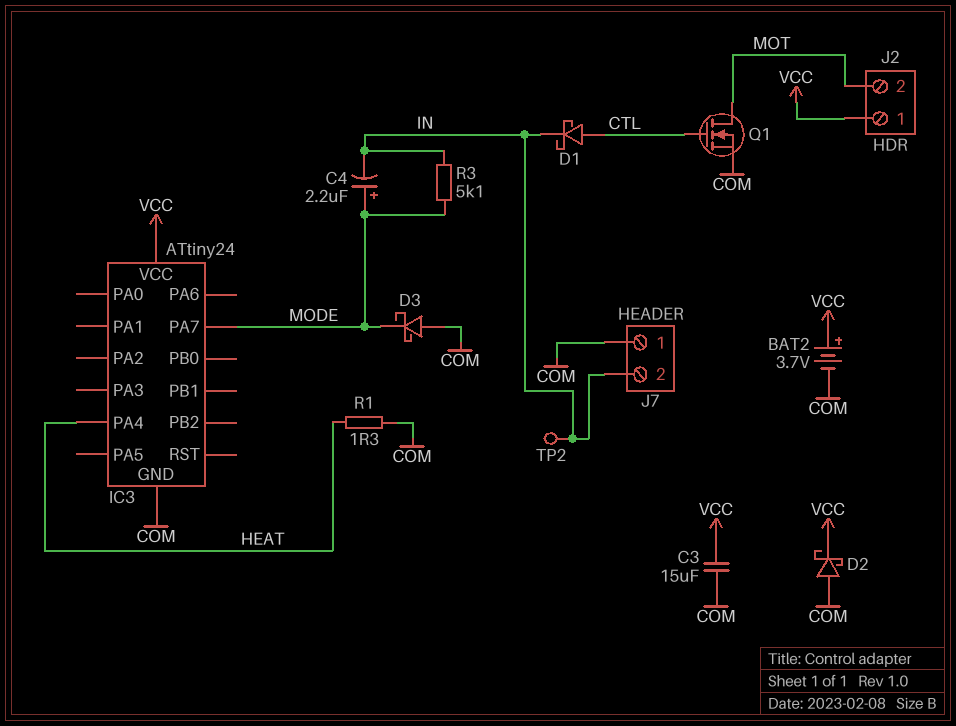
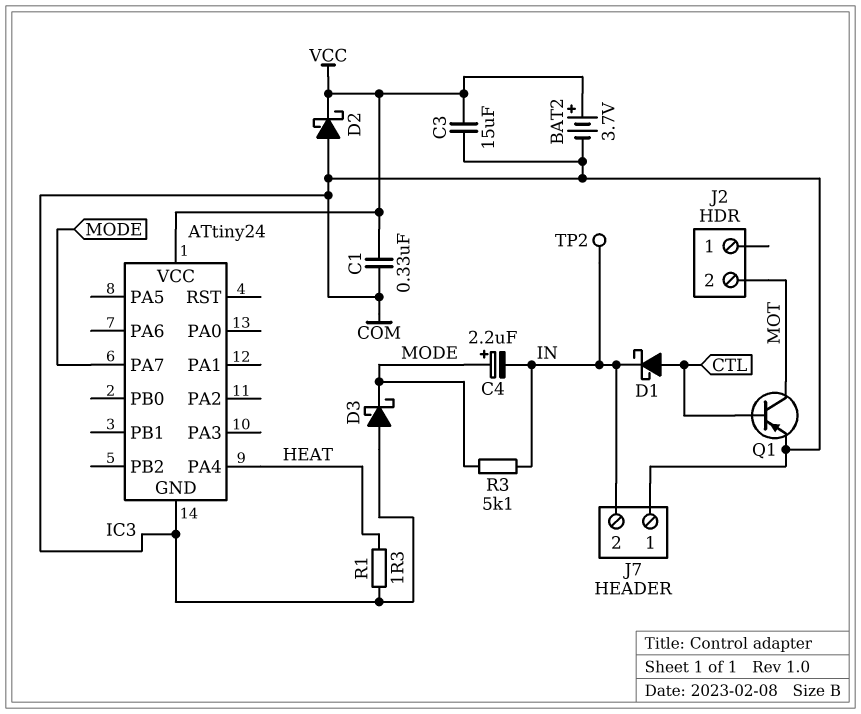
C1: none -> 330nF (COM, VCC)
J2 pin 1: VCC -> none
Q1: NMOS (G CTL, D MOT, S COM) -> PNP (B CTL, C MOT, E COM)

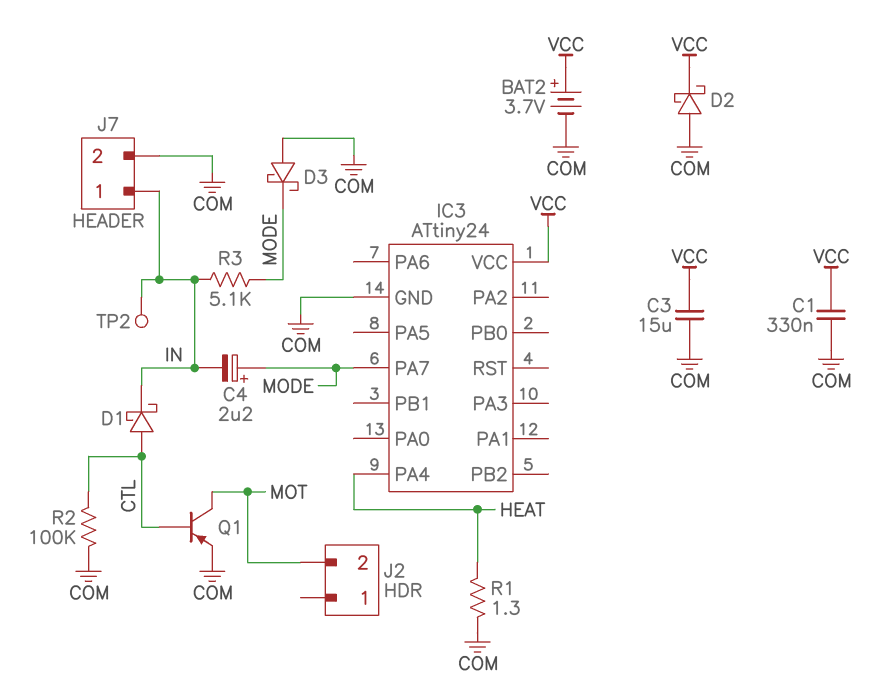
J7 pin 1: COM -> IN
J7 pin 2: IN -> COM
R2: none -> 100k (COM, CTL)

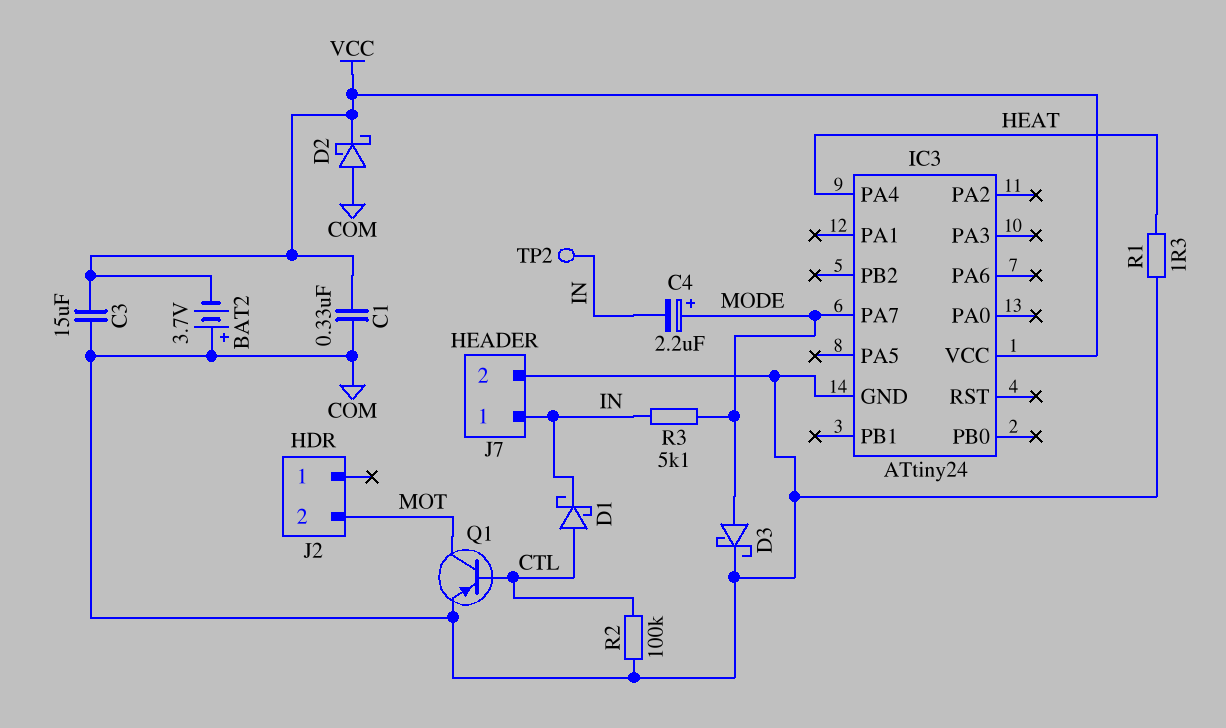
BAT2: 3.7V (plus VCC, minus COM) -> 3.7V (plus COM, minus VCC)
D3: schottky (A COM, K MODE) -> schottky (A MODE, K COM)

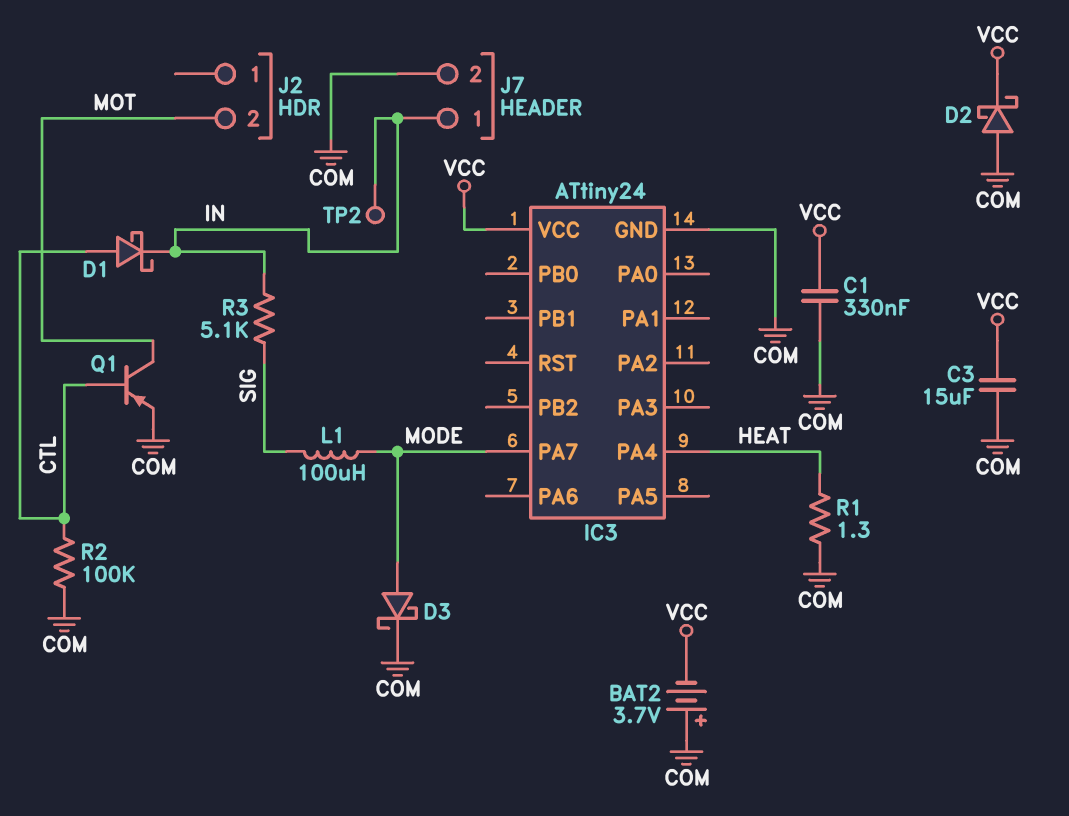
C4: 2.2uF (plus MODE, minus IN) -> none
L1: none -> 100uH (MODE, SIG)
R3: 5.1k (IN, MODE) -> 5.1k (IN, SIG)

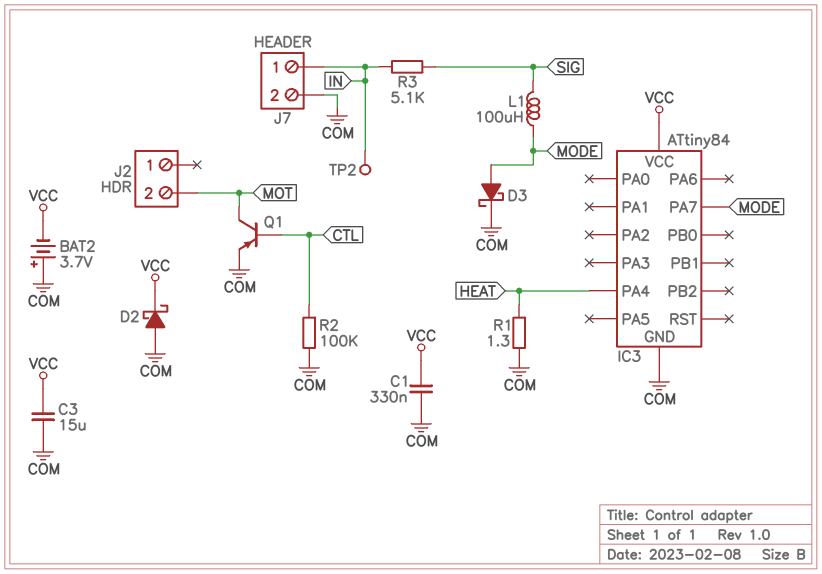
D1: schottky (A CTL, K IN) -> none
IC3: ATtiny24 -> ATtiny84

